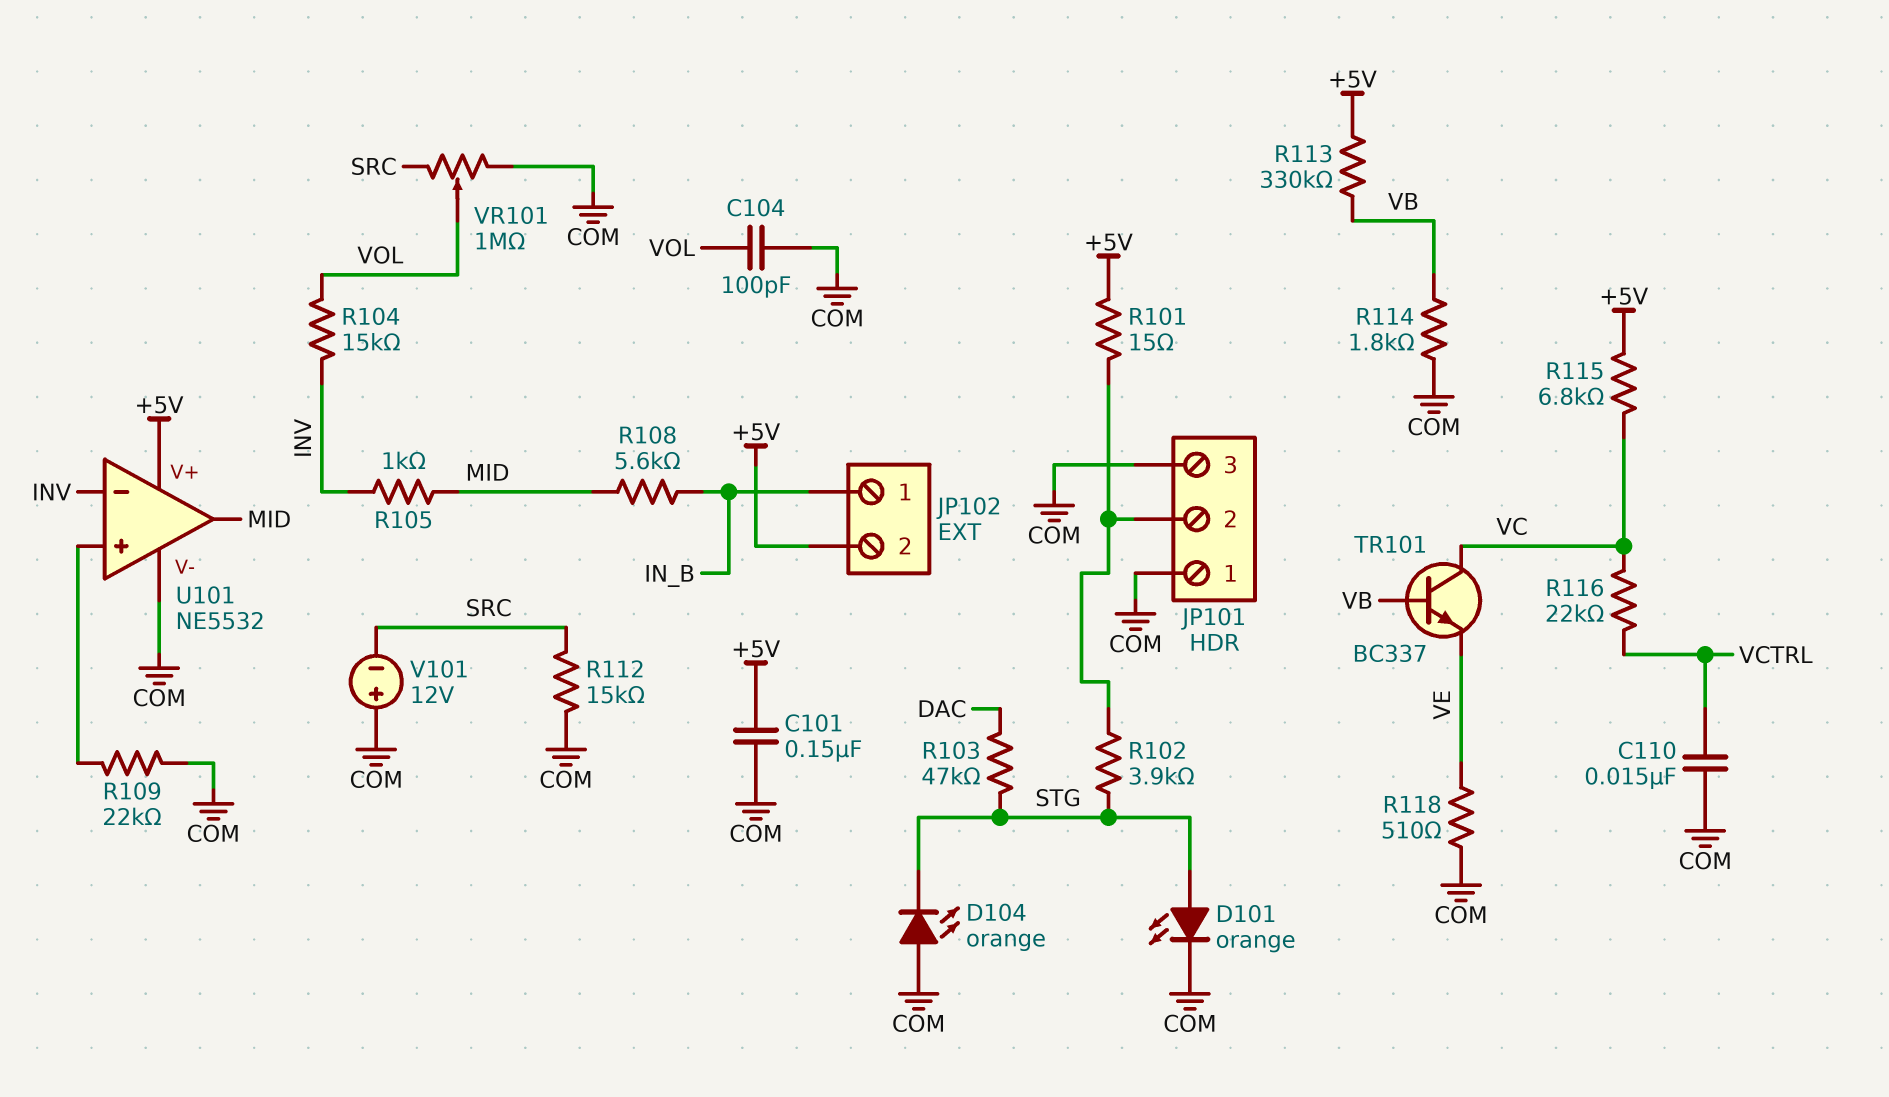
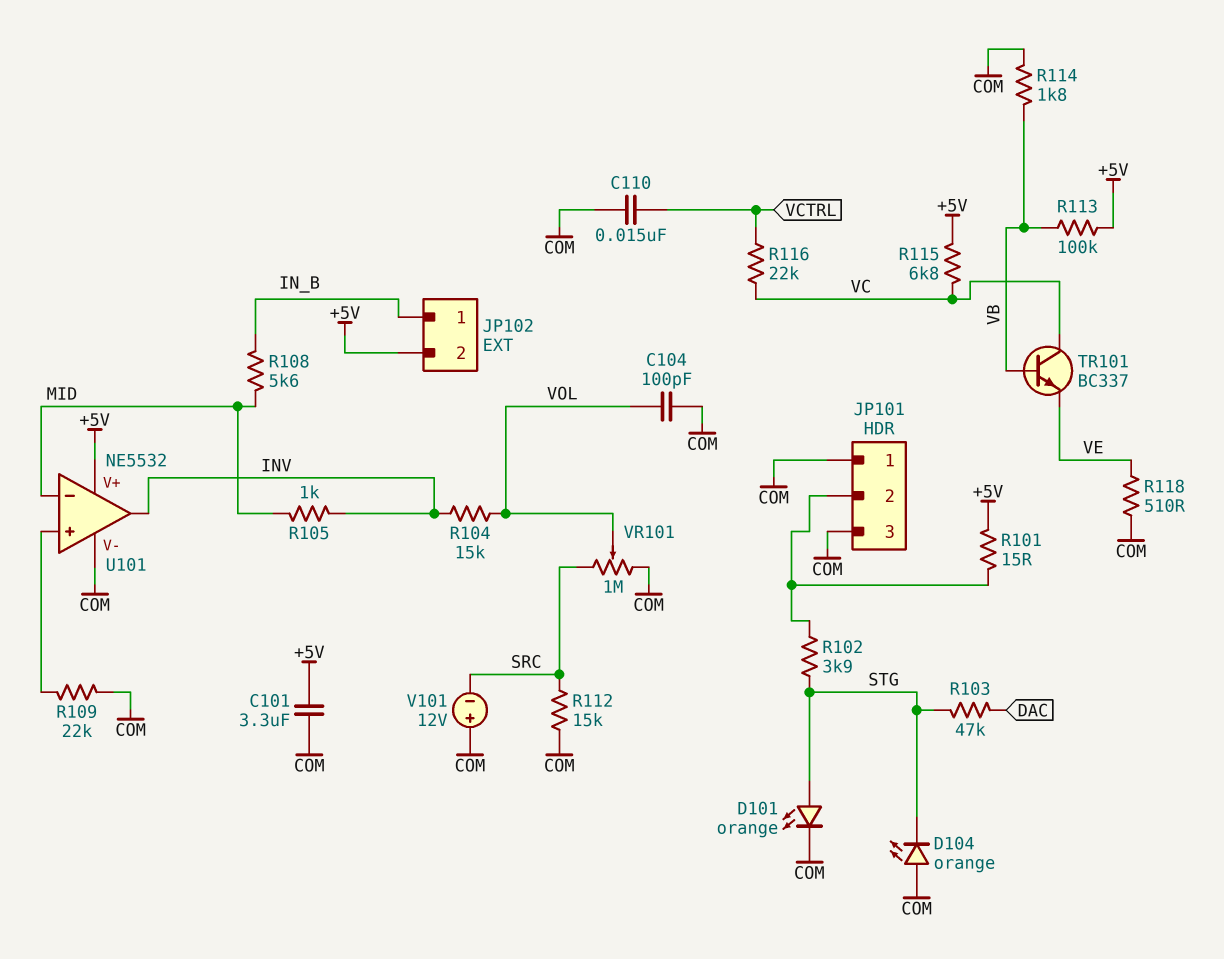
C101: 150nF (+5V, COM) -> 3.3uF (+5V, COM)
R113: 330k (+5V, VB) -> 100k (+5V, VB)
U101 pin in-: INV -> MID
U101 pin out: MID -> INV

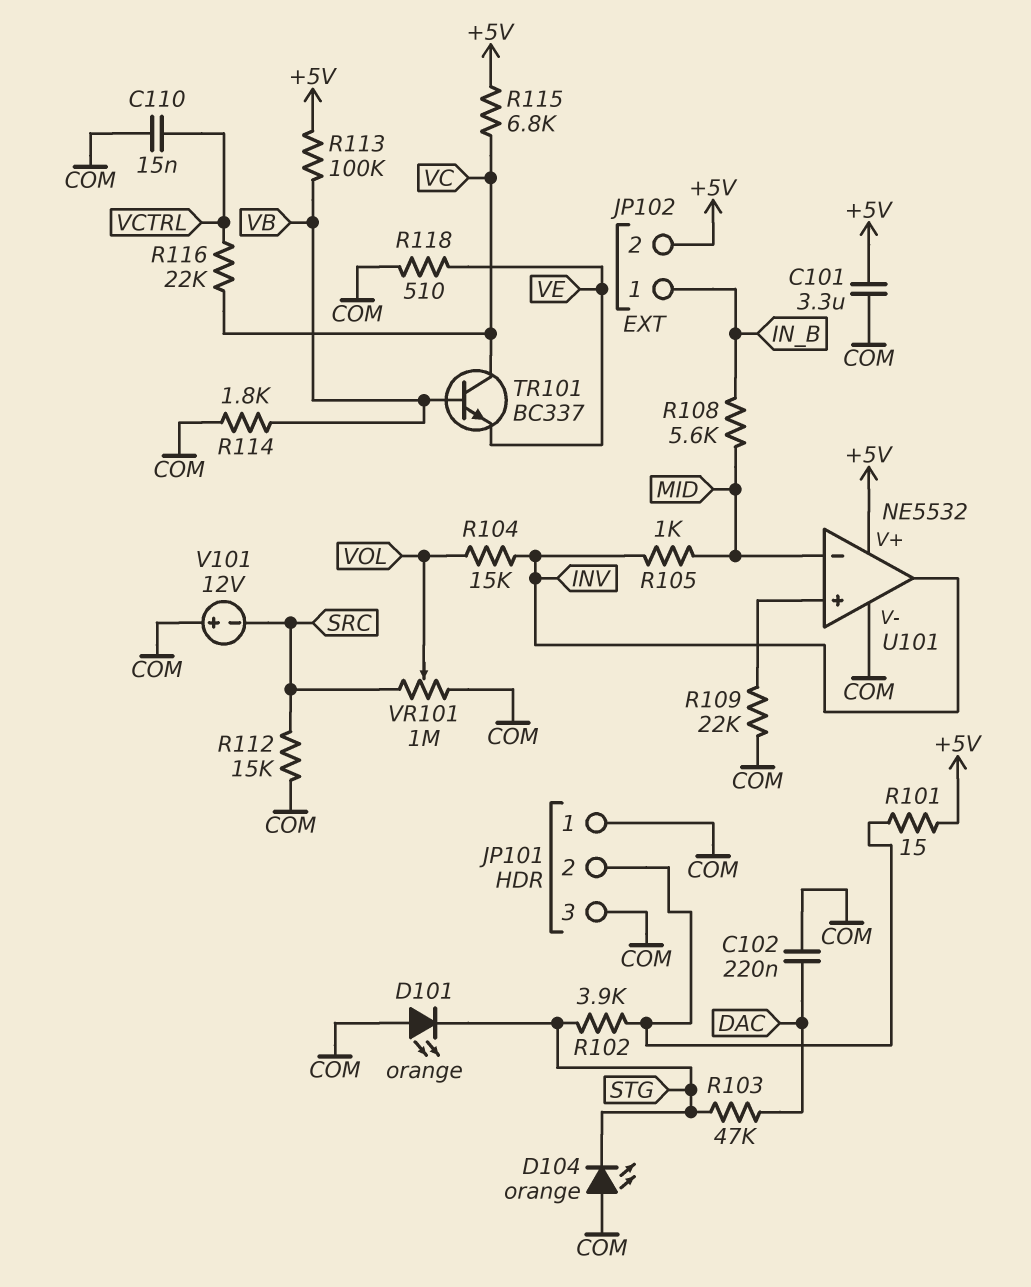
C102: none -> 220nF (COM, DAC)
C104: 100pF (COM, VOL) -> none
D101: LED orange (A STG, K COM) -> LED orange (A COM, K STG)

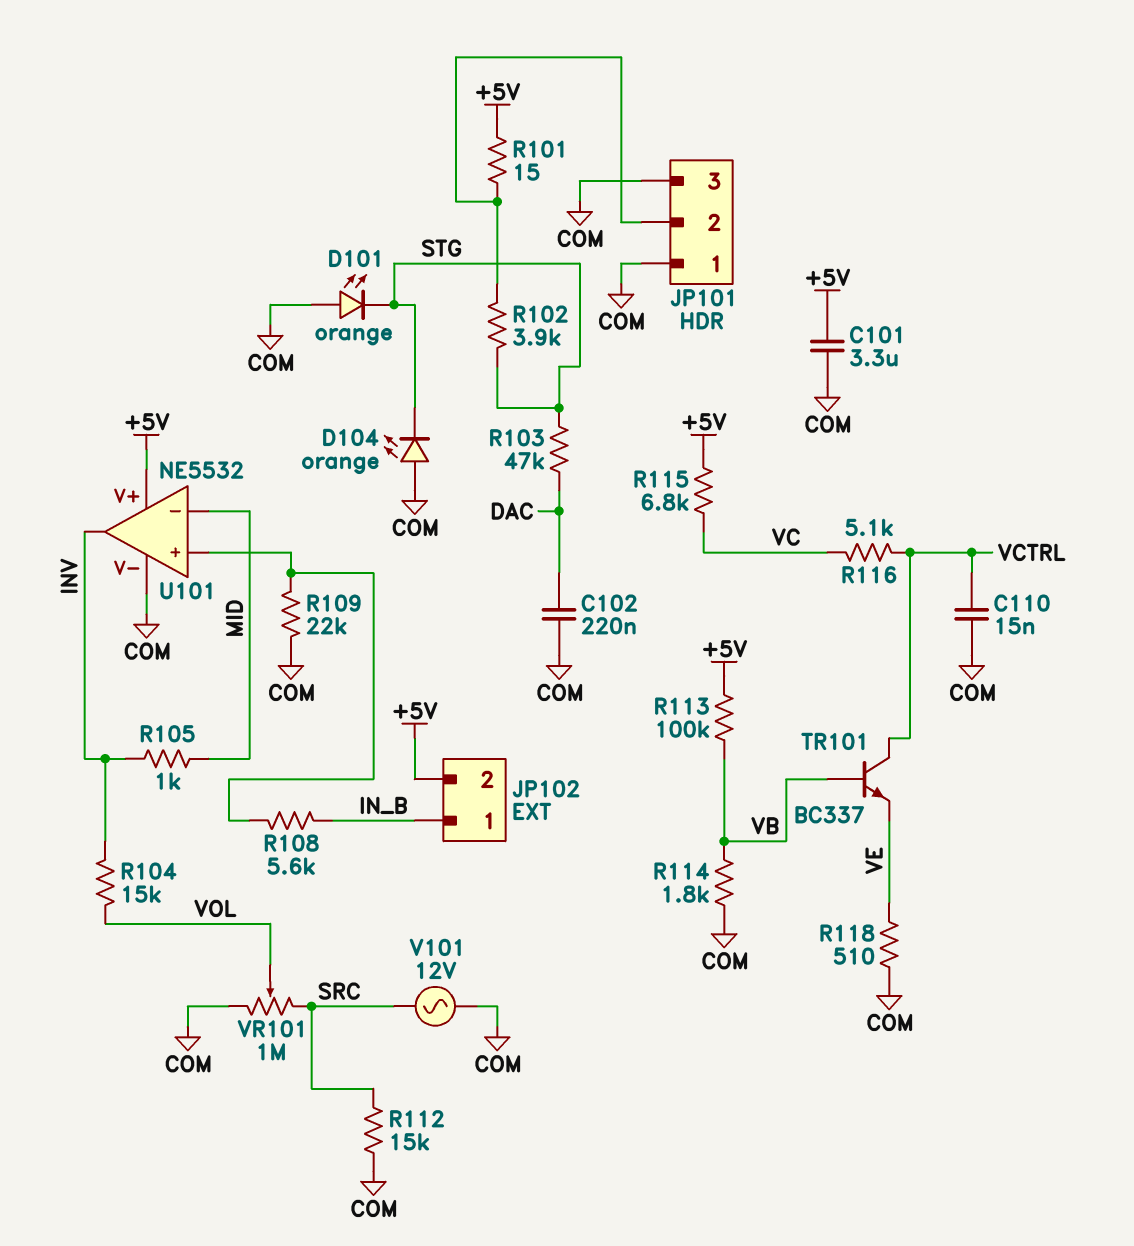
R108: 5.6k (IN_B, MID) -> 5.6k (IN_B, U101/in+)
R116: 22k (VC, VCTRL) -> 5.1k (VC, VCTRL)
TR101: NPN BC337 (B VB, C VC, E VE) -> NPN BC337 (B VB, C VCTRL, E VE)
V101: 12V (plus COM, minus SRC) -> AC 12V (COM, SRC)

